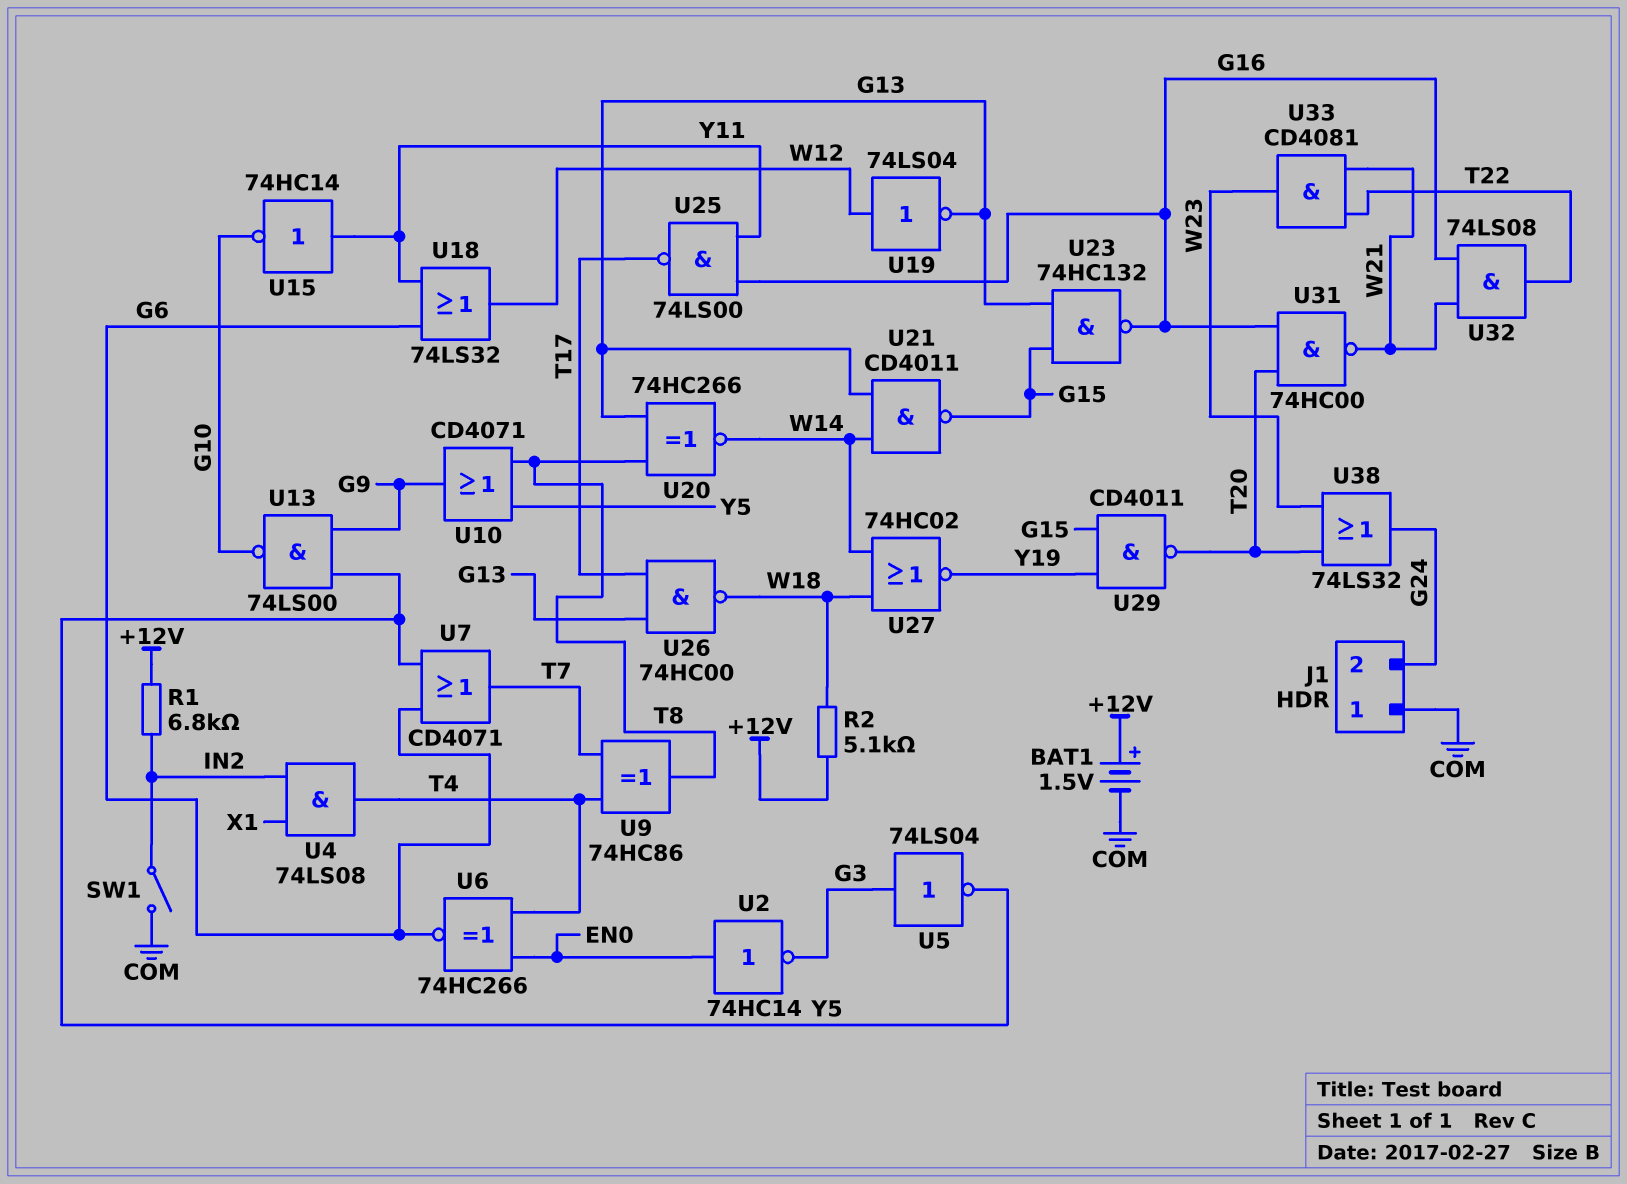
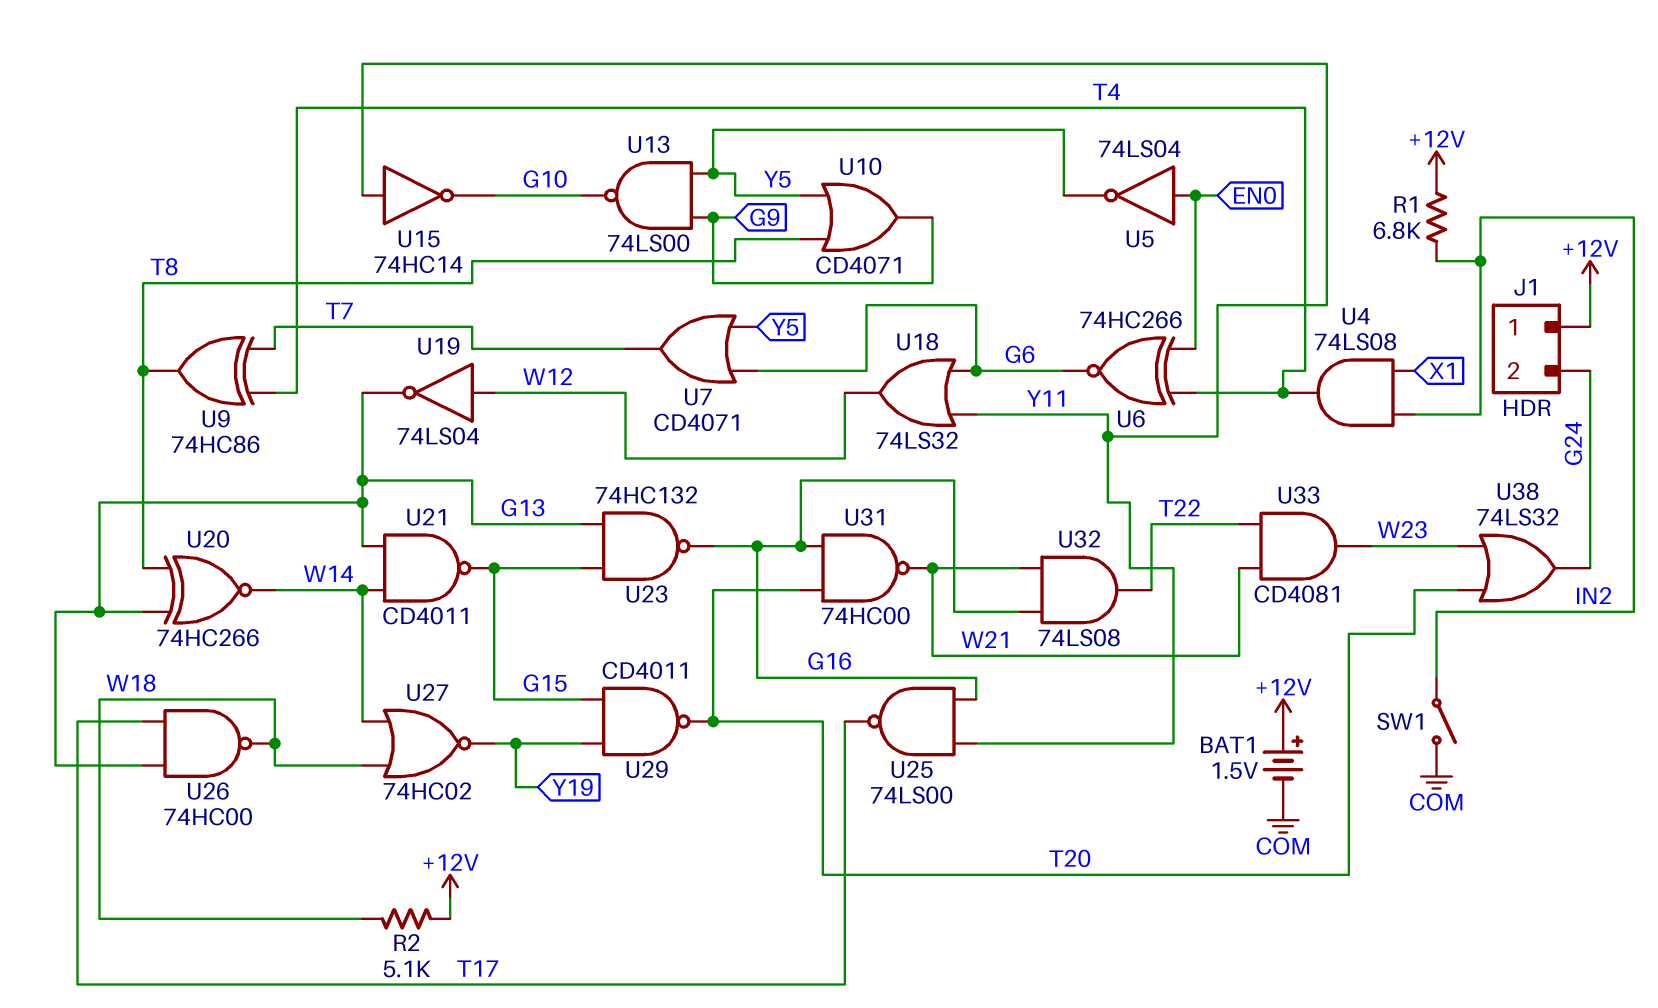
J1 pin 1: COM -> +12V
U2: NOT 74HC14 (in EN0, out G3) -> none
U5: NOT 74LS04 (in G3, out Y5) -> NOT 74LS04 (in EN0, out Y5)

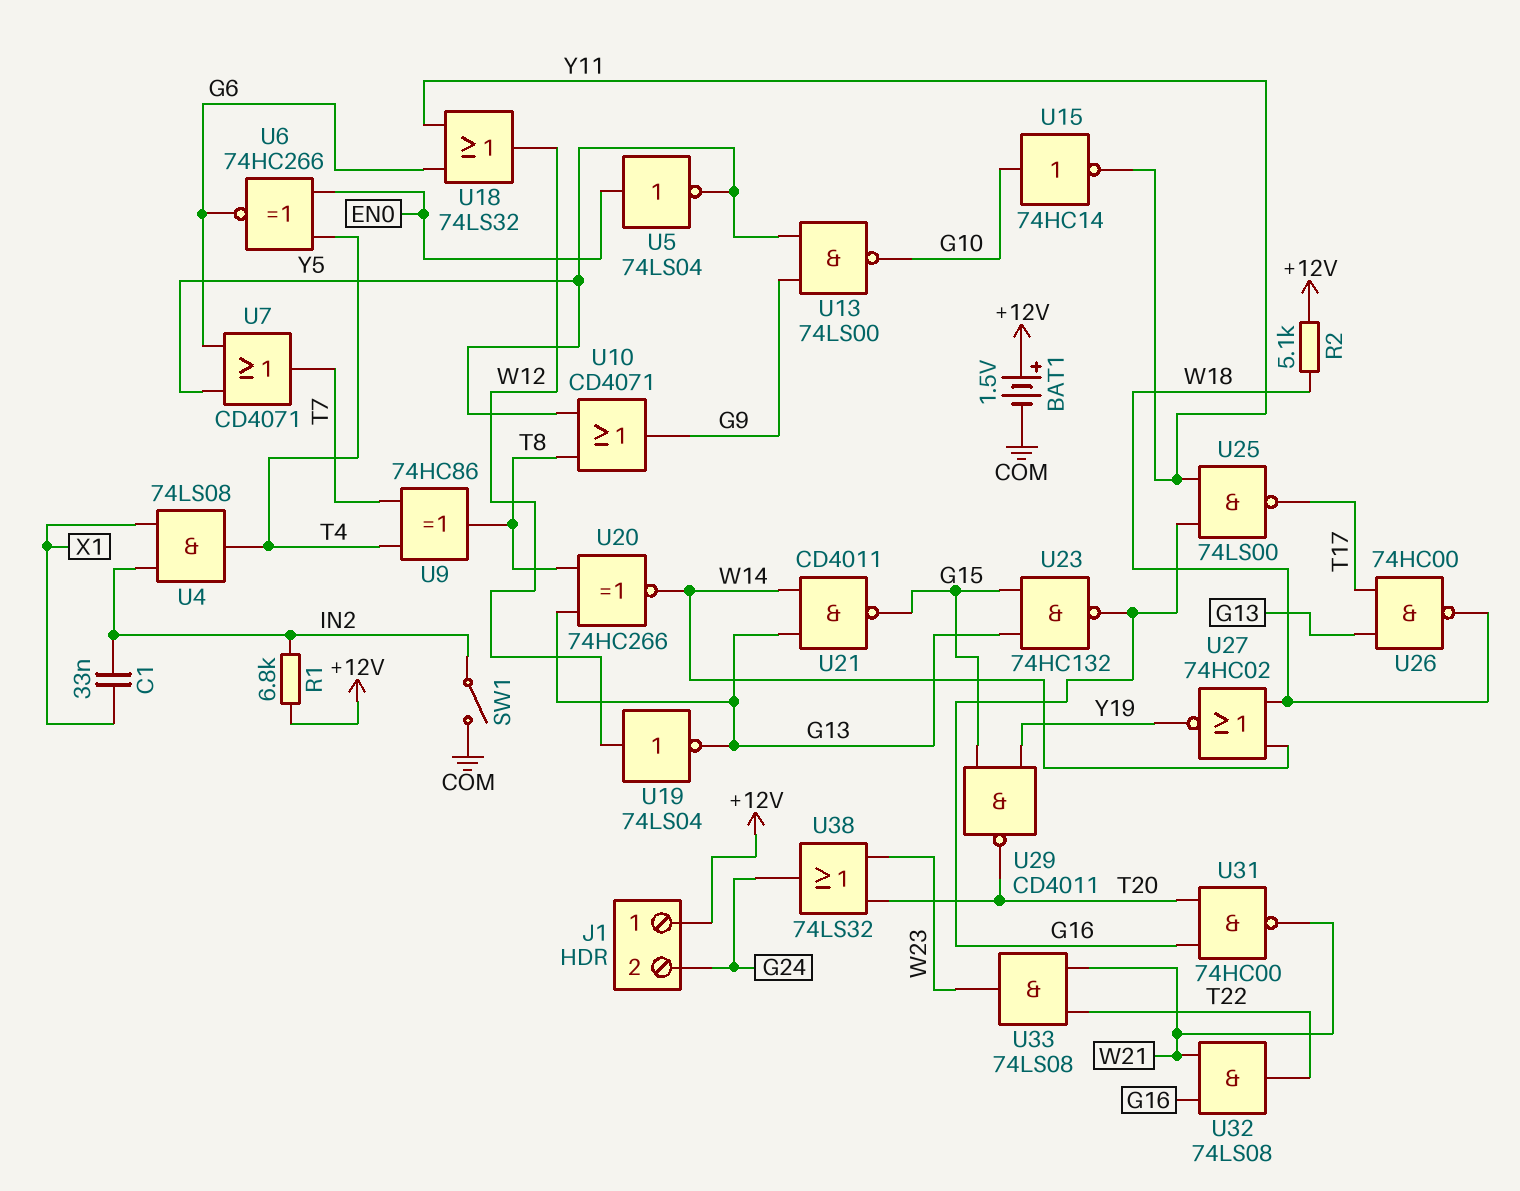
C1: none -> 33nF (IN2, X1)
U15: NOT 74HC14 (in Y11, out G10) -> NOT 74HC14 (in G10, out Y11)
U33: AND CD4081 (in T22, in W21, out W23) -> AND 74LS08 (in T22, in W21, out W23)

